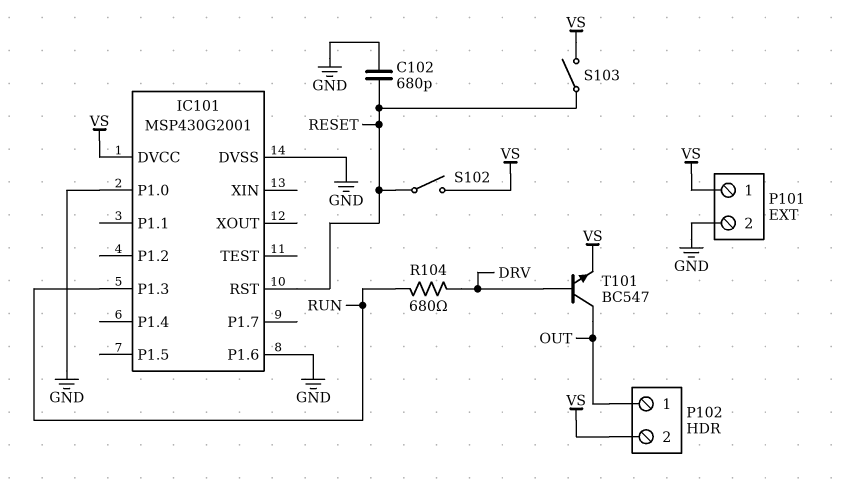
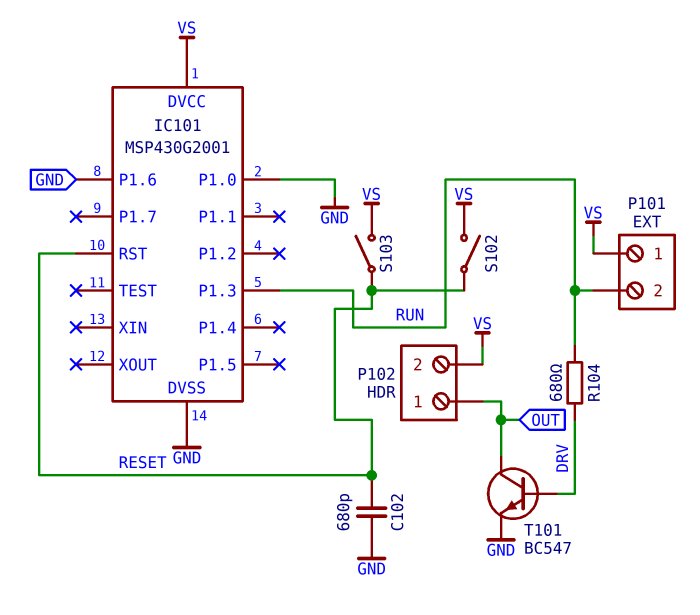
P101 pin 2: GND -> RUN
T101: NPN BC547 (B DRV, C OUT, E VS) -> NPN BC547 (B DRV, C OUT, E GND)

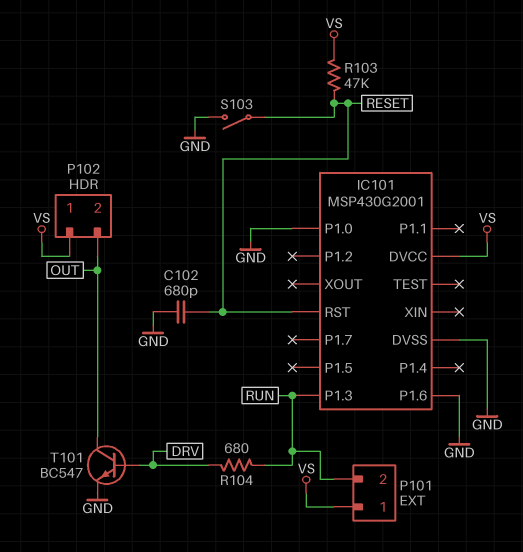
P102 pin 1: OUT -> VS
P102 pin 2: VS -> OUT
R103: none -> 47k (RESET, VS)
S102: switch (RESET, VS) -> none
S103: switch (RESET, VS) -> switch (GND, RESET)

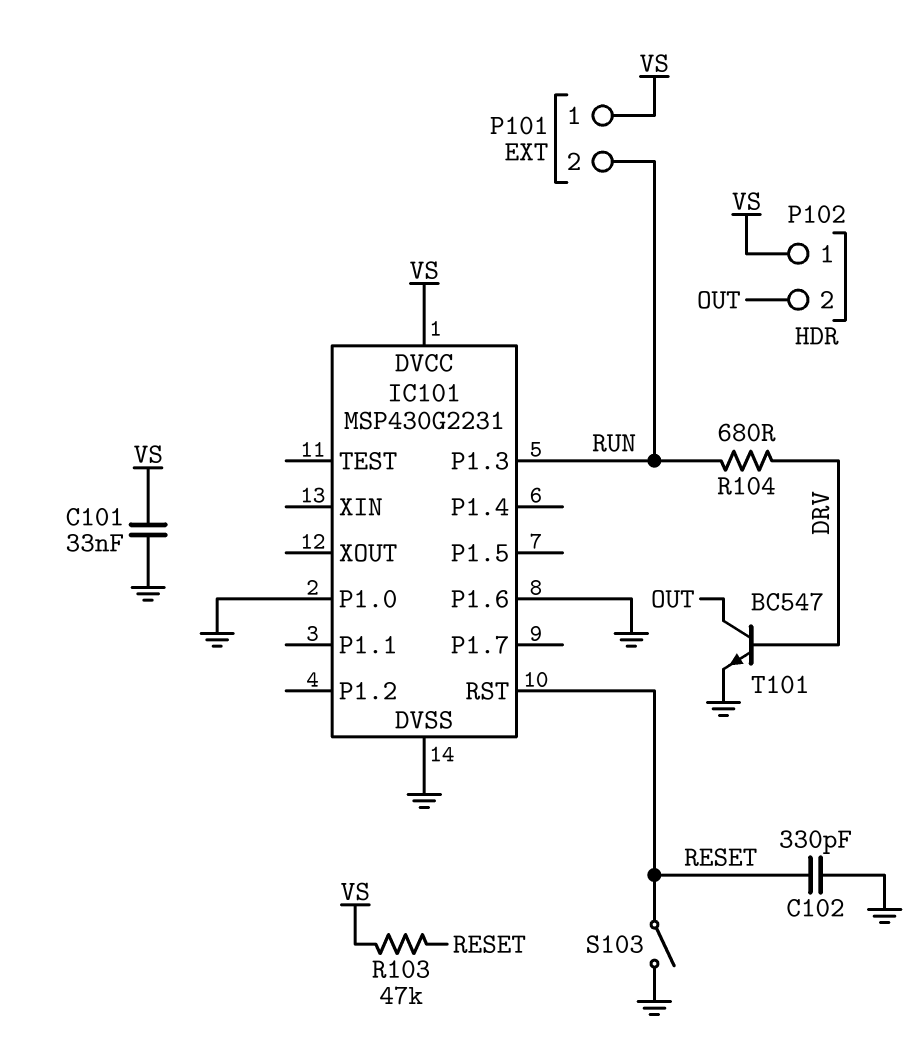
C101: none -> 33nF (GND, VS)
C102: 680pF (GND, RESET) -> 330pF (GND, RESET)
IC101: MSP430G2001 -> MSP430G2231

